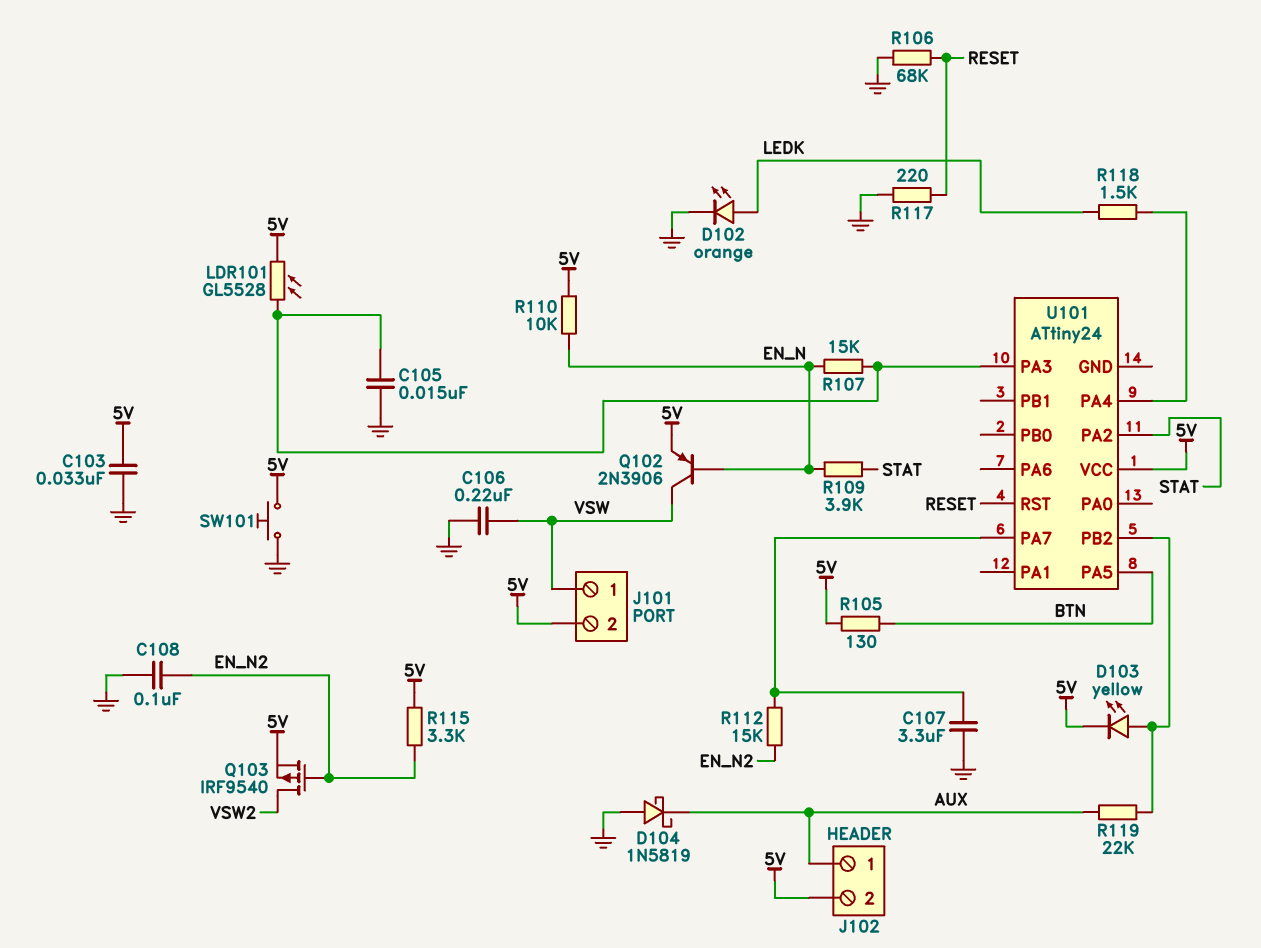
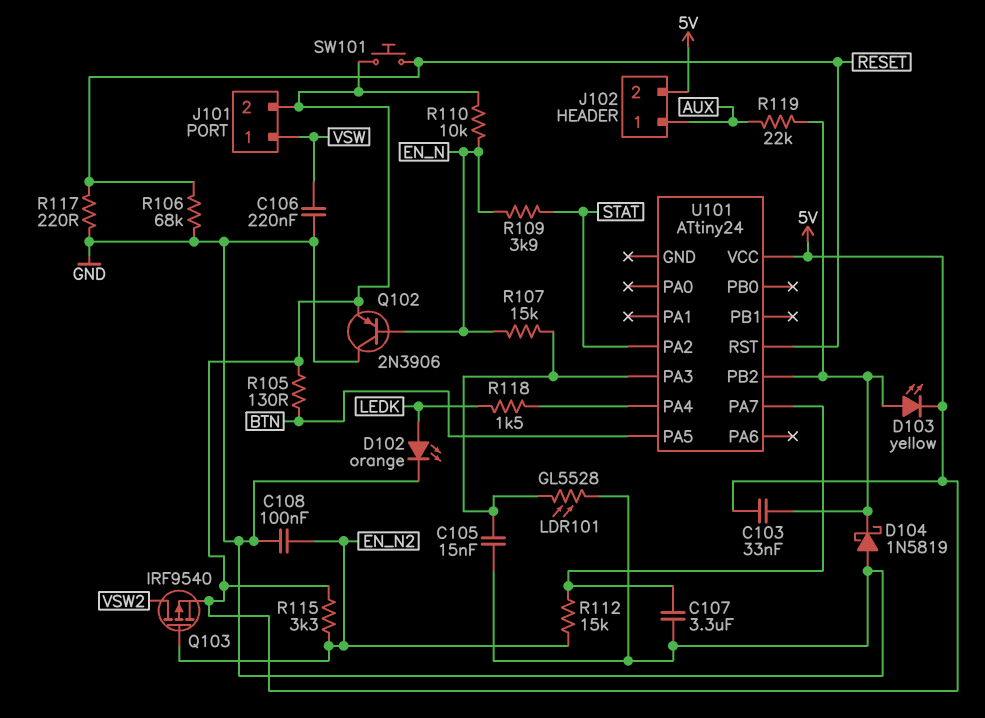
C103: 33nF (5V, GND) -> 33nF (5V, U101/PB2)
D104: schottky 1N5819 (A GND, K AUX) -> schottky 1N5819 (A GND, K U101/PB2)
LDR101: GL5528 (5V, U101/PA3) -> GL5528 (GND, U101/PA3)
Q102: PNP 2N3906 (B EN_N, C VSW, E 5V) -> PNP 2N3906 (B EN_N, C GND, E 5V)
SW101: button (5V, GND) -> button (5V, RESET)

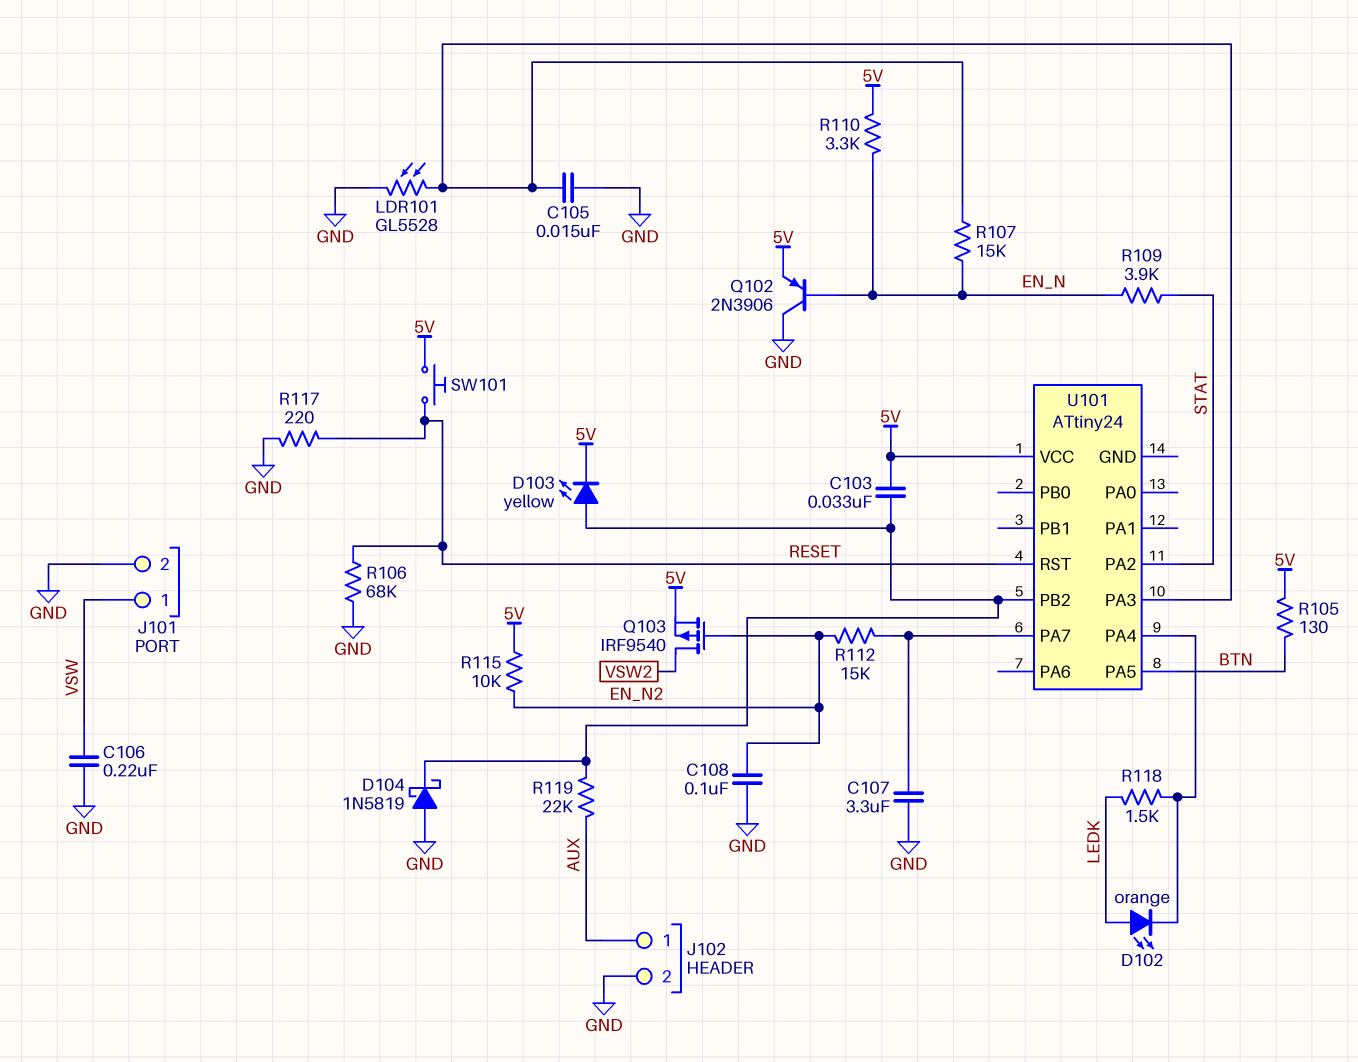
D102: LED orange (A LEDK, K GND) -> LED orange (A LEDK, K U101/PA4)
J101 pin 2: 5V -> GND
J102 pin 2: 5V -> GND
R110: 10k (5V, EN_N) -> 3.3k (5V, EN_N)
R115: 3.3k (5V, EN_N2) -> 10k (5V, EN_N2)

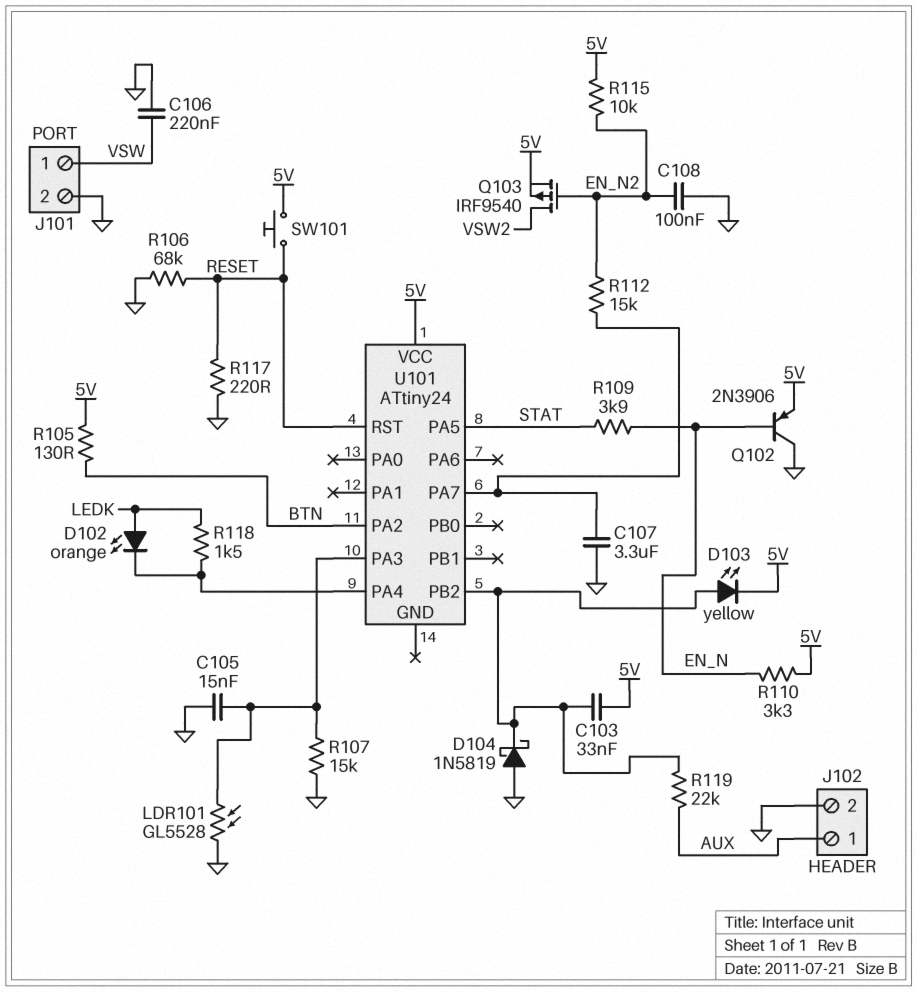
R107: 15k (EN_N, U101/PA3) -> 15k (GND, U101/PA3)
U101 pin PA2: STAT -> BTN
U101 pin PA5: BTN -> STAT

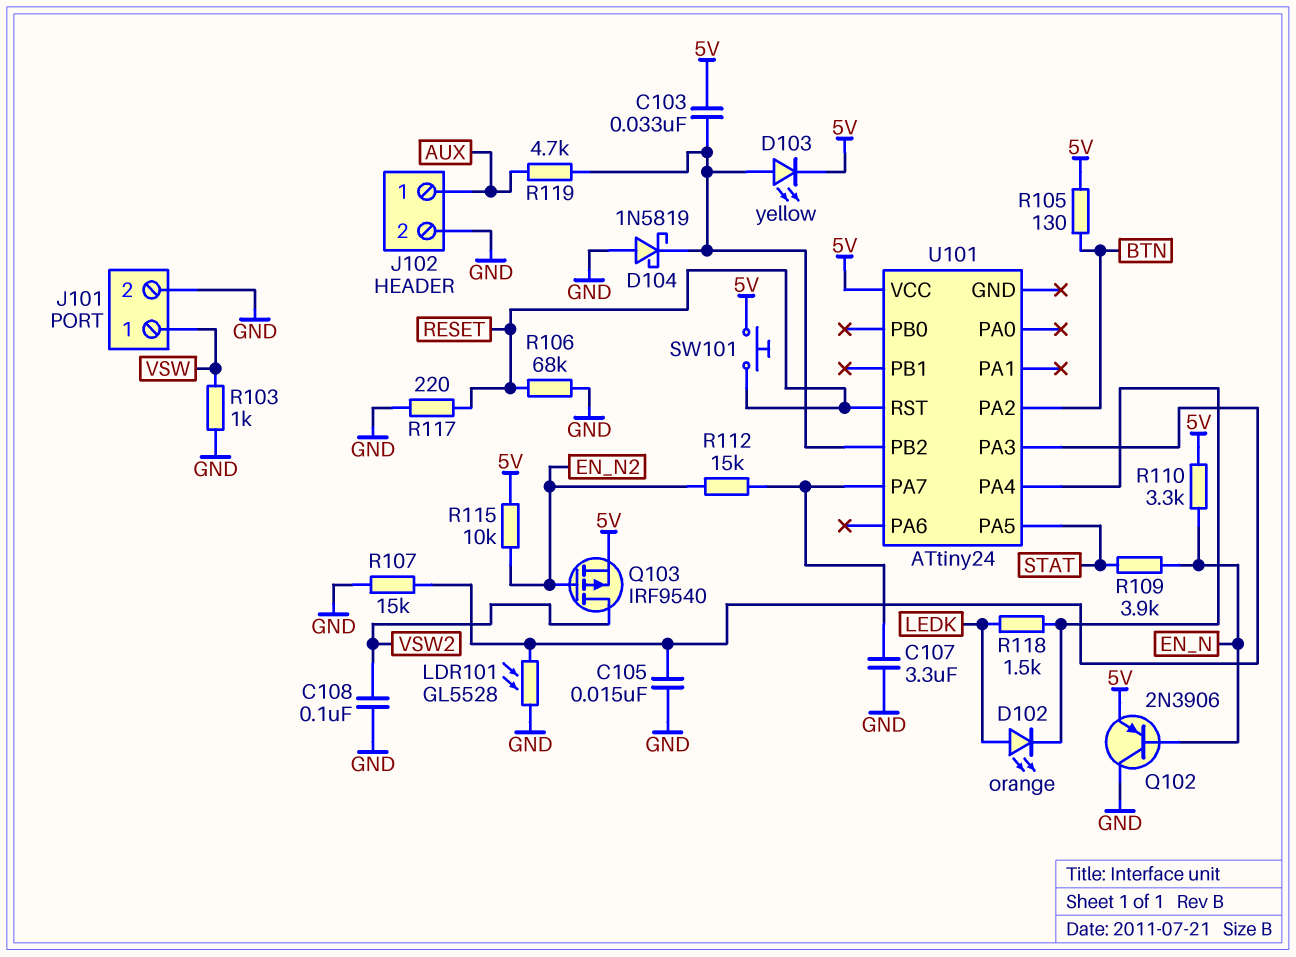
C106: 220nF (GND, VSW) -> none
C108: 100nF (EN_N2, GND) -> 100nF (GND, VSW2)
R103: none -> 1k (GND, VSW)
R119: 22k (AUX, U101/PB2) -> 4.7k (AUX, U101/PB2)

